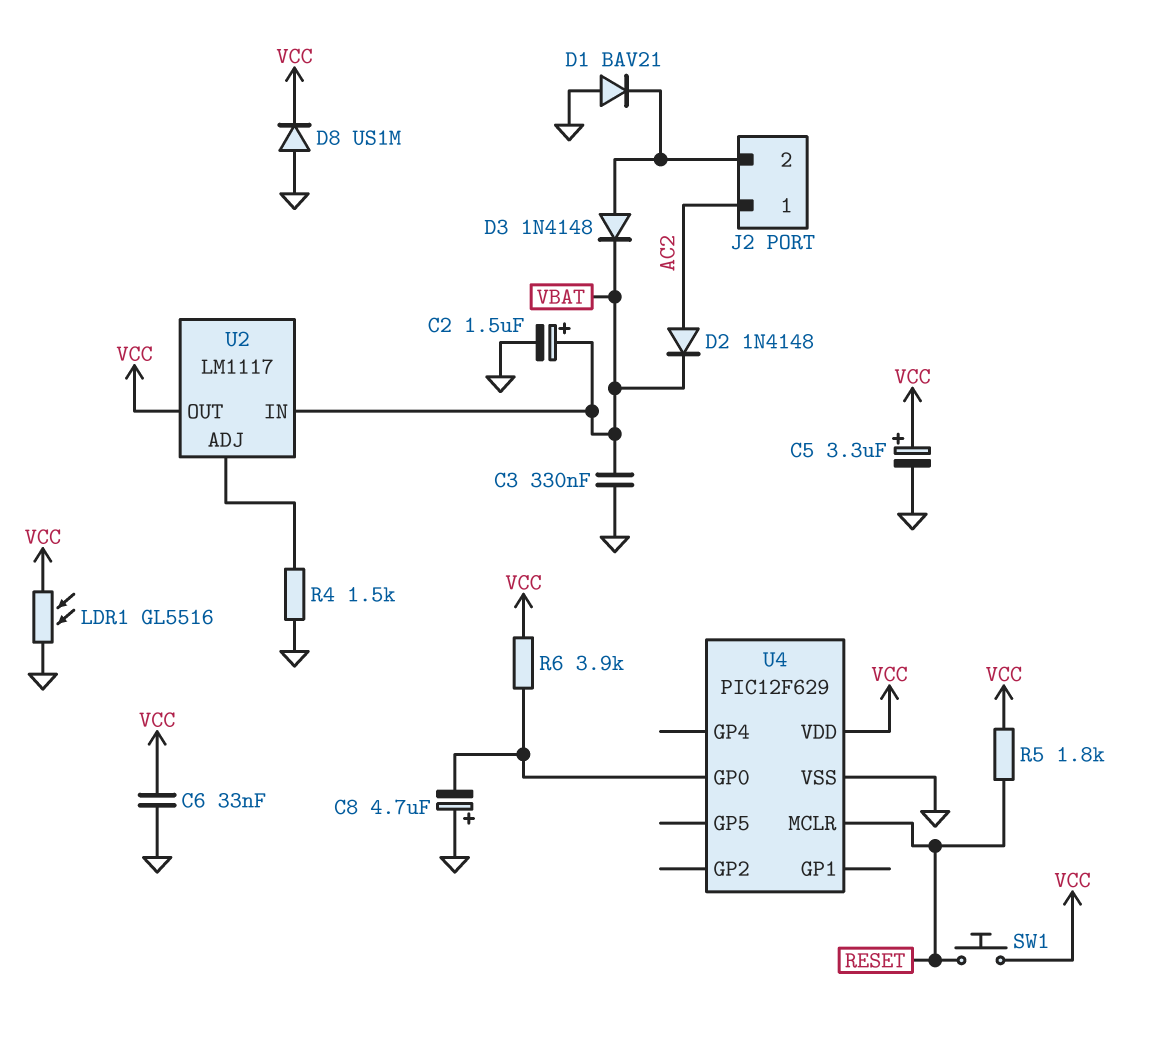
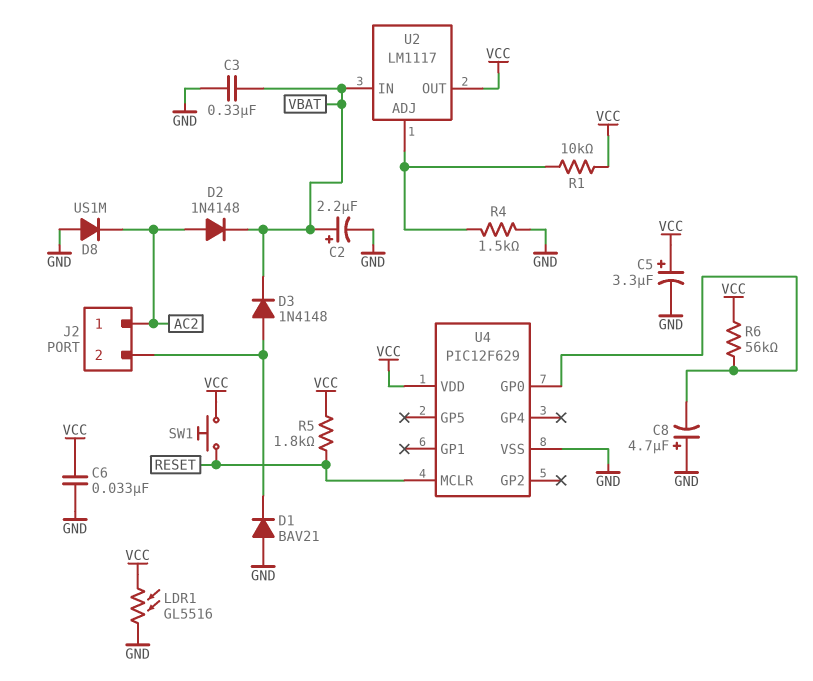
C2: 1.5uF (plus VBAT, minus GND) -> 2.2uF (plus VBAT, minus GND)
D8: diode US1M (A GND, K VCC) -> diode US1M (A GND, K AC2)
R1: none -> 10k (U2/ADJ, VCC)
R6: 3.9k (U4/GP0, VCC) -> 56k (U4/GP0, VCC)

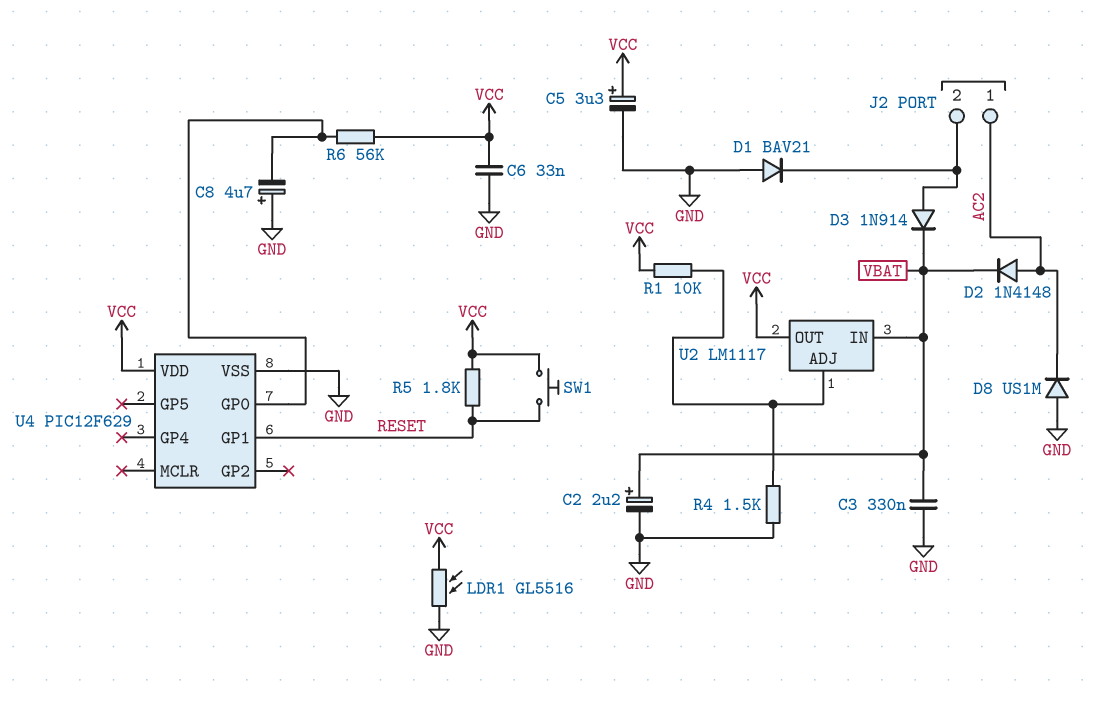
D3: diode 1N4148 (A J2/2, K VBAT) -> diode 1N914 (A J2/2, K VBAT)
U4 pin GP1: none -> RESET
U4 pin MCLR: RESET -> none

